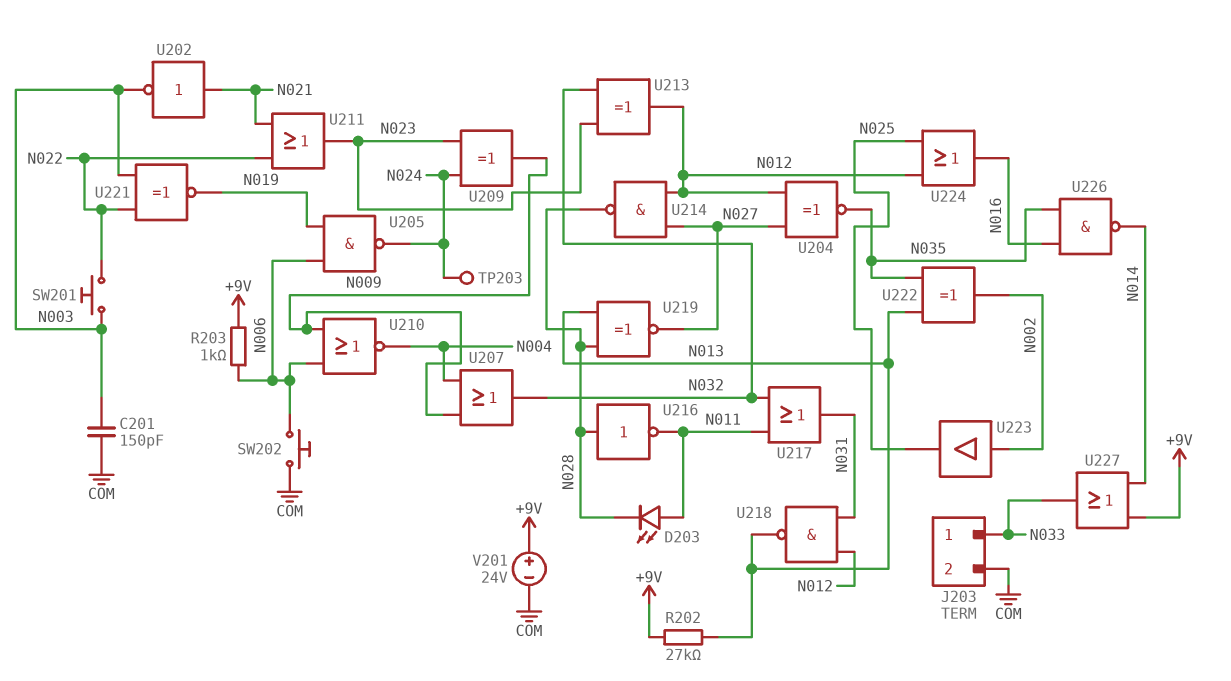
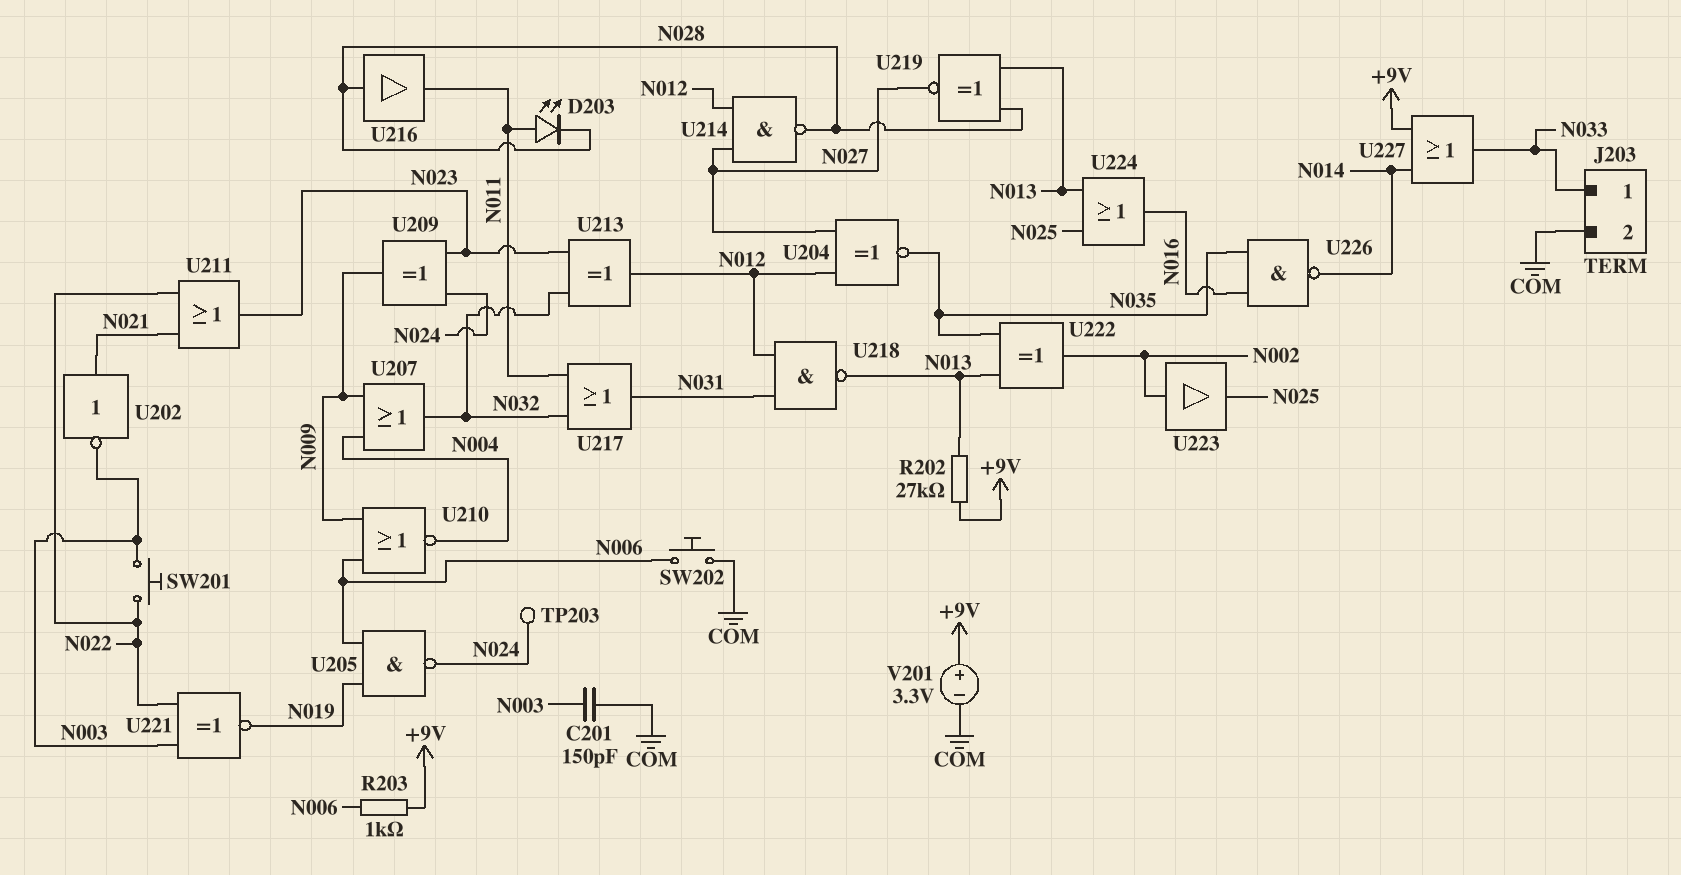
U216: NOT (in N028, out N011) -> buffer (in N028, out N011)
U224: OR (in N012, in N025, out N016) -> OR (in N013, in N025, out N016)
V201: 24V (plus +9V, minus COM) -> 3.3V (plus +9V, minus COM)

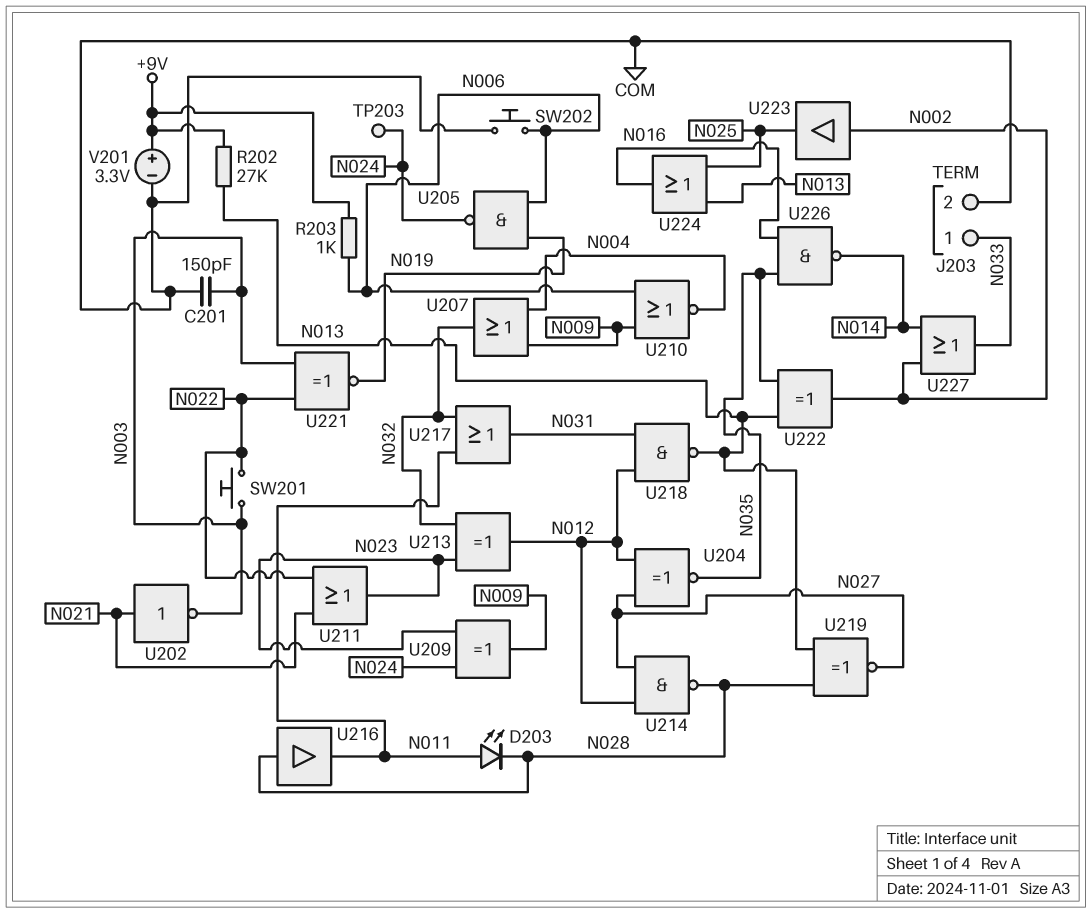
U227: OR (in +9V, in N014, out N033) -> OR (in N002, in N014, out N033)

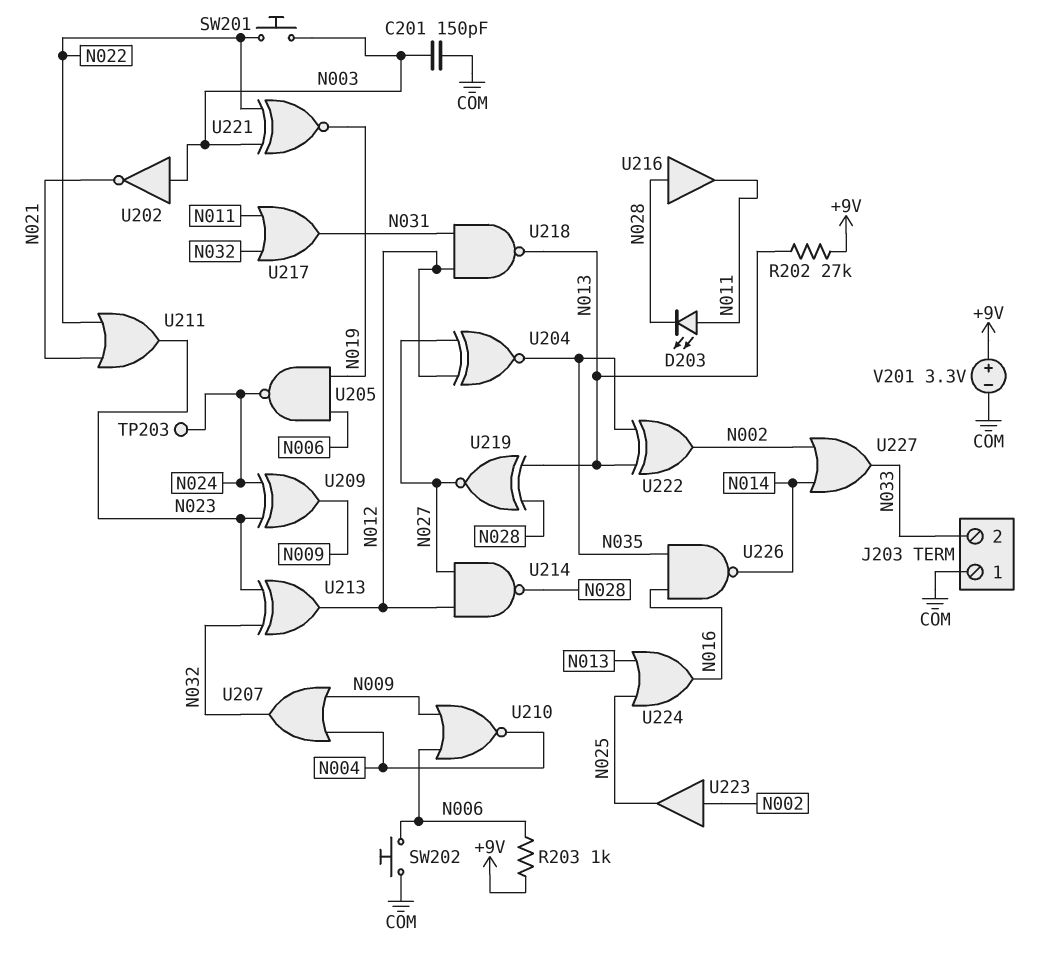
J203 pin 1: N033 -> COM
J203 pin 2: COM -> N033
U202: NOT (in N021, out N003) -> NOT (in N003, out N021)

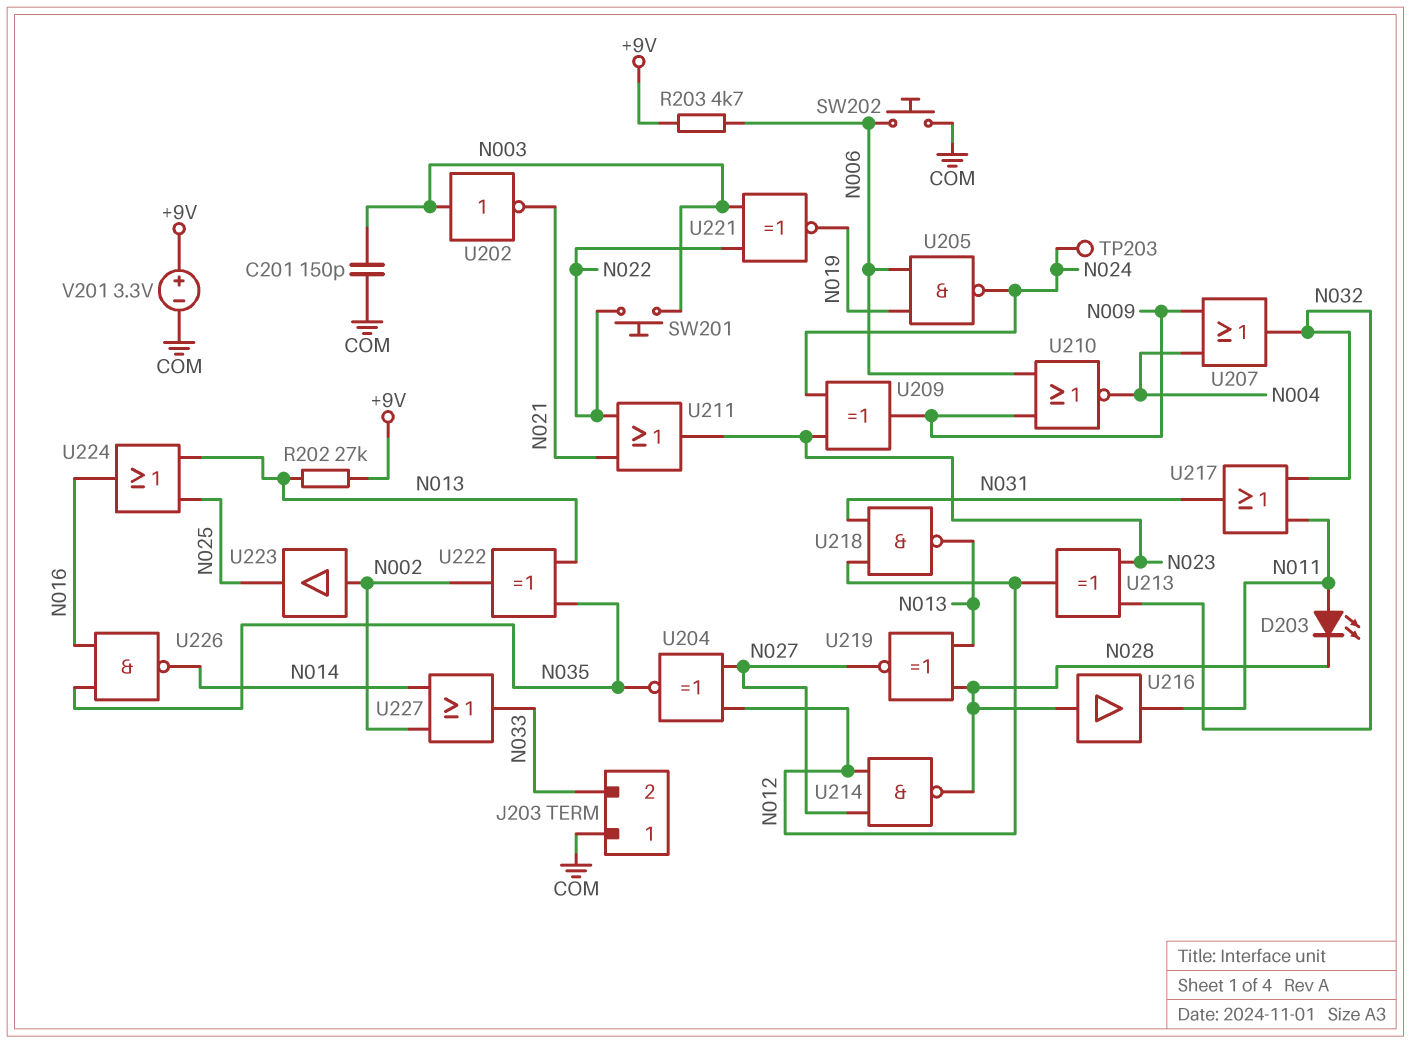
R203: 1k (+9V, N006) -> 4.7k (+9V, N006)

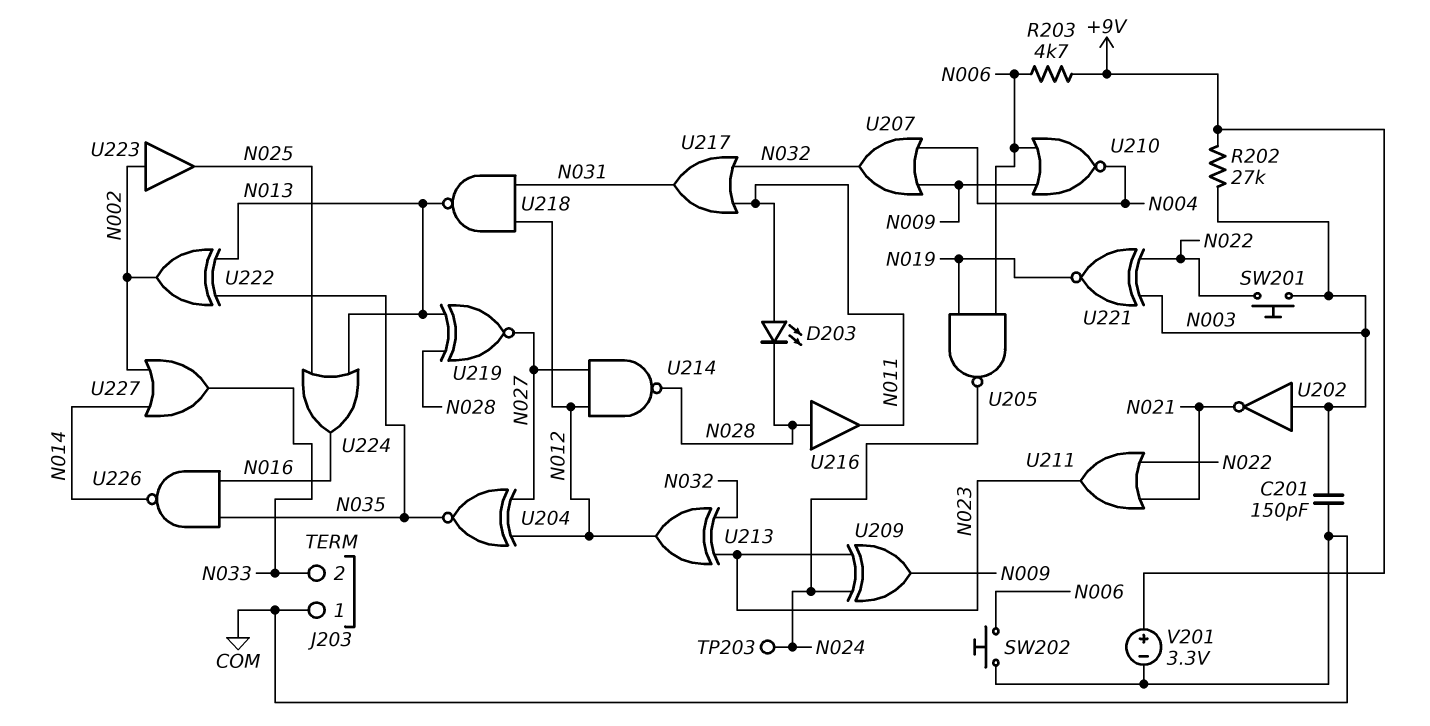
R202: 27k (+9V, N013) -> 27k (+9V, N003)

